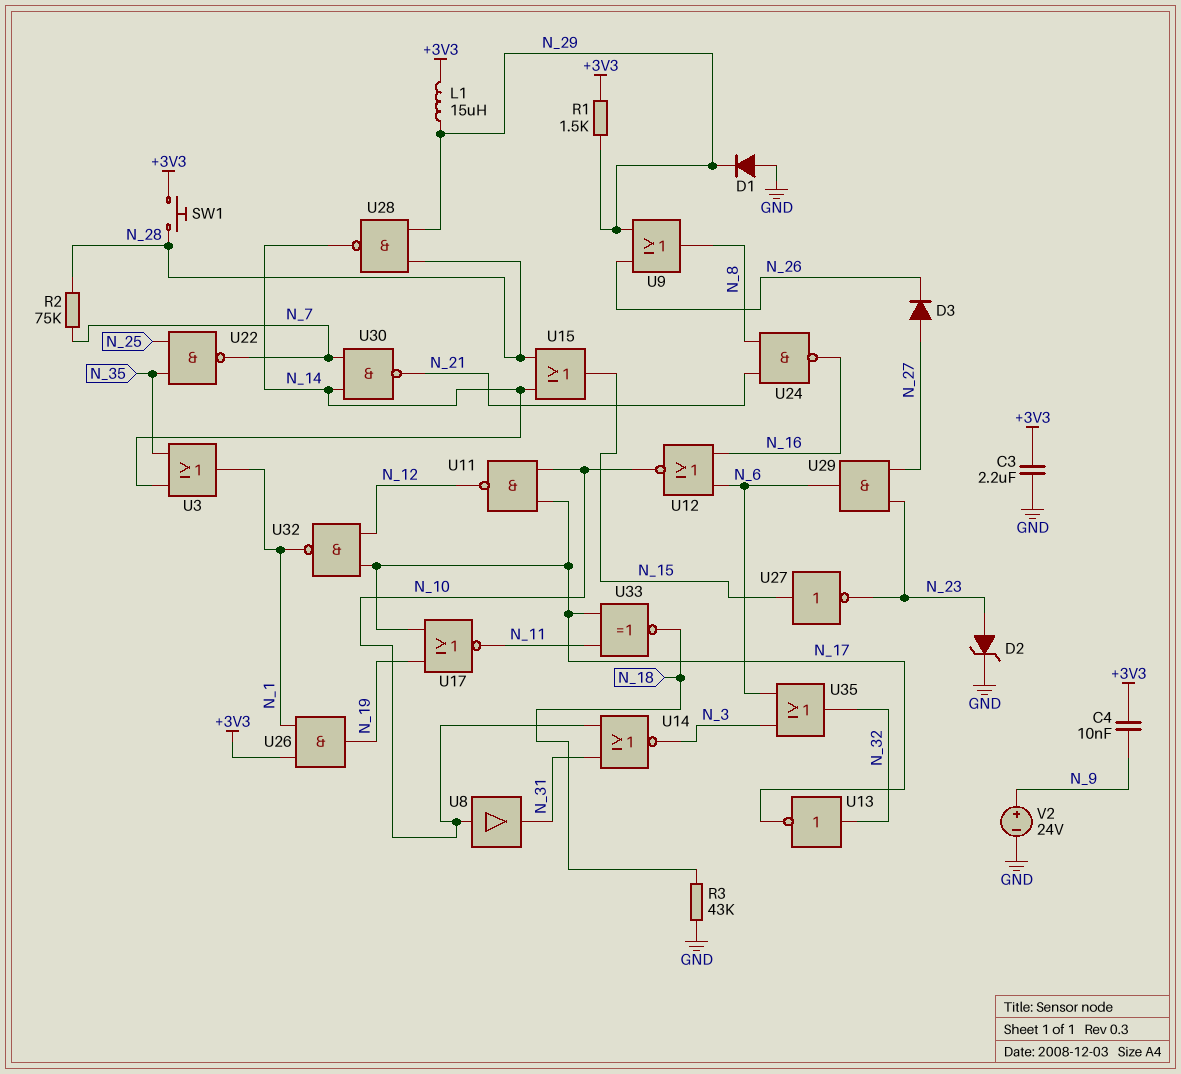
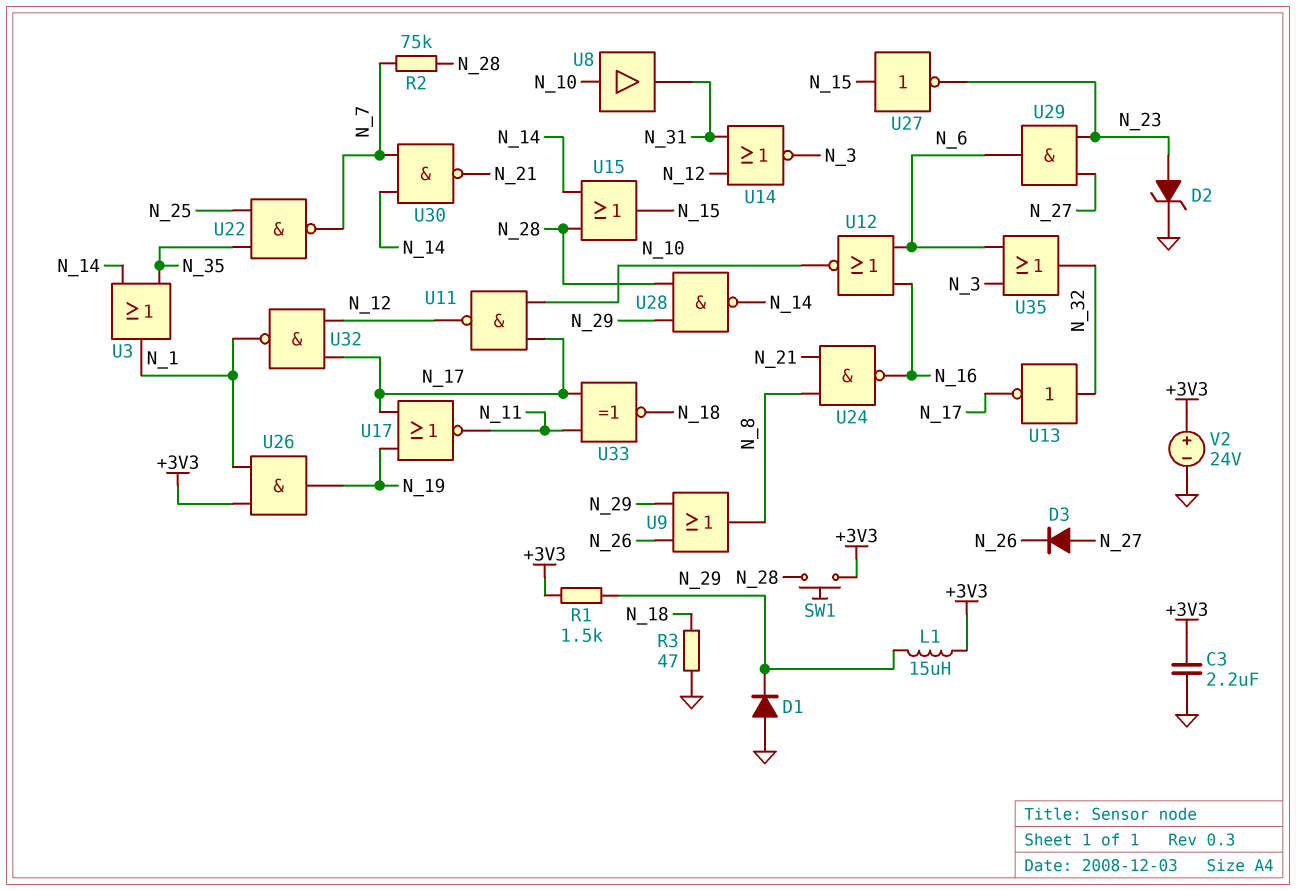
C4: 10nF (+3V3, N_9) -> none
R3: 43k (GND, N_18) -> 47 (GND, N_18)
U14: NOR (in N_10, in N_31, out N_3) -> NOR (in N_12, in N_31, out N_3)
V2: 24V (plus N_9, minus GND) -> 24V (plus +3V3, minus GND)

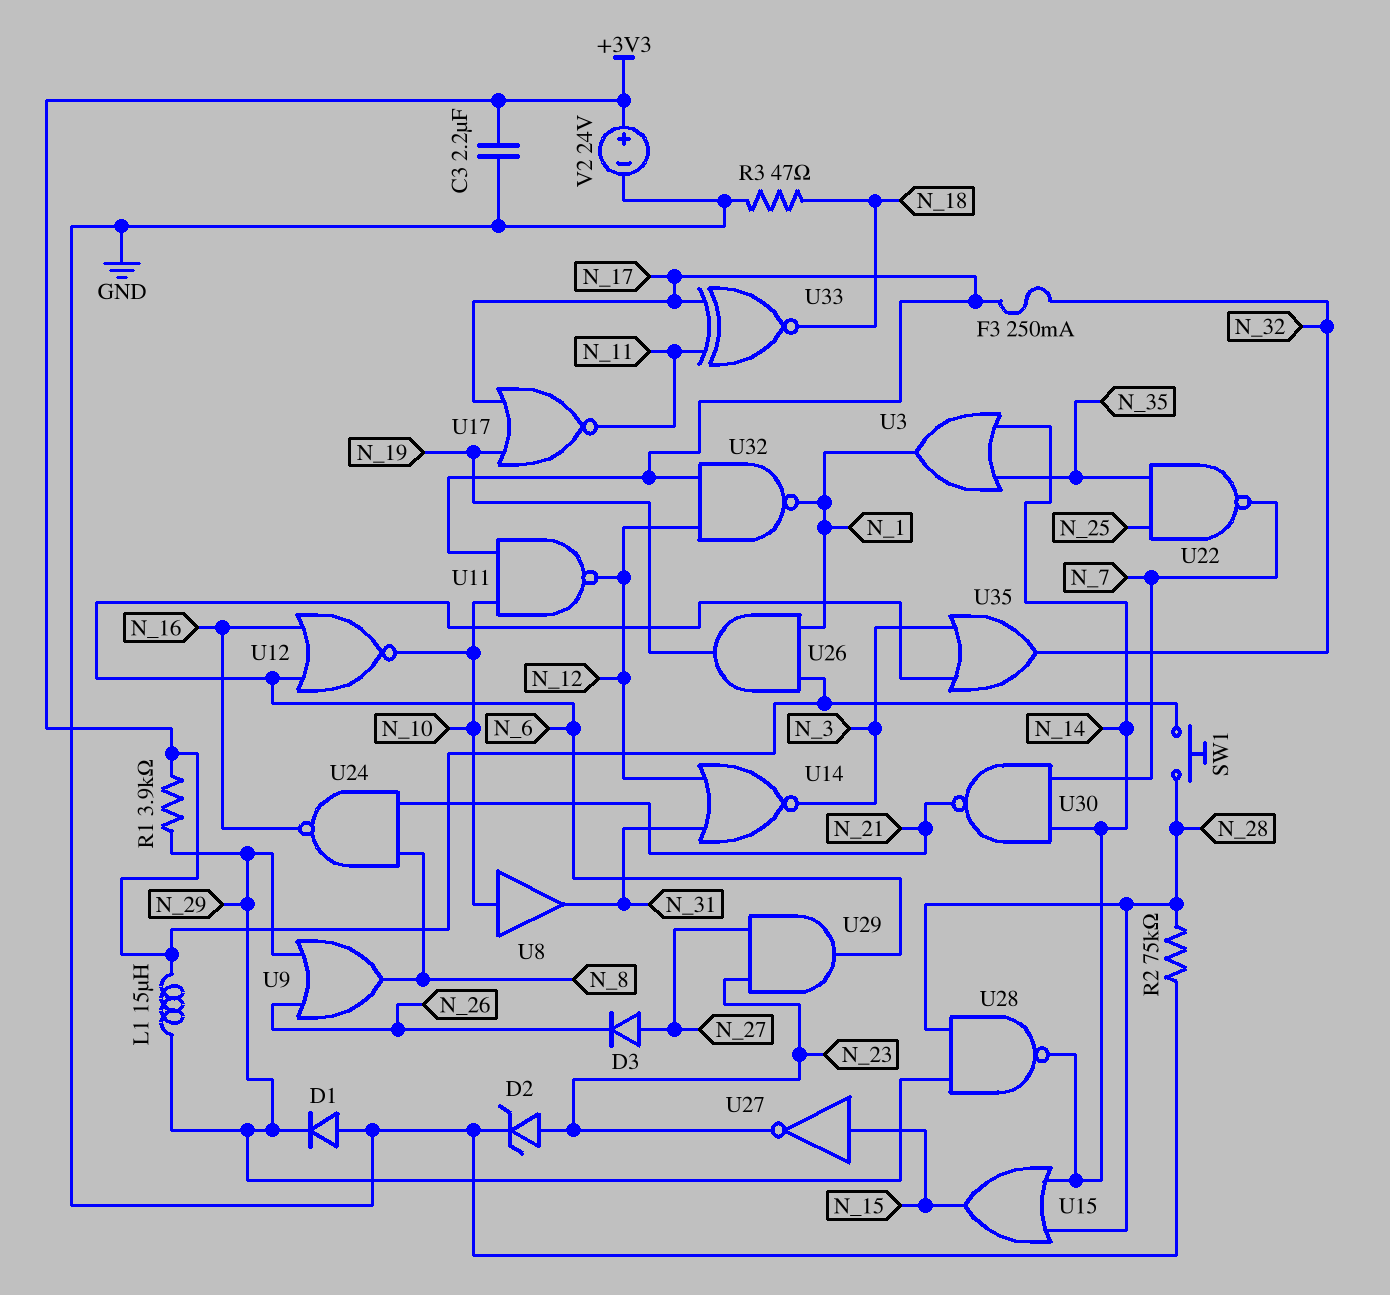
F3: none -> 250mA (N_17, N_32)
R1: 1.5k (+3V3, N_29) -> 3.9k (+3V3, N_29)
R2: 75k (N_7, N_28) -> 75k (GND, N_28)
U13: NOT (in N_32, out N_17) -> none

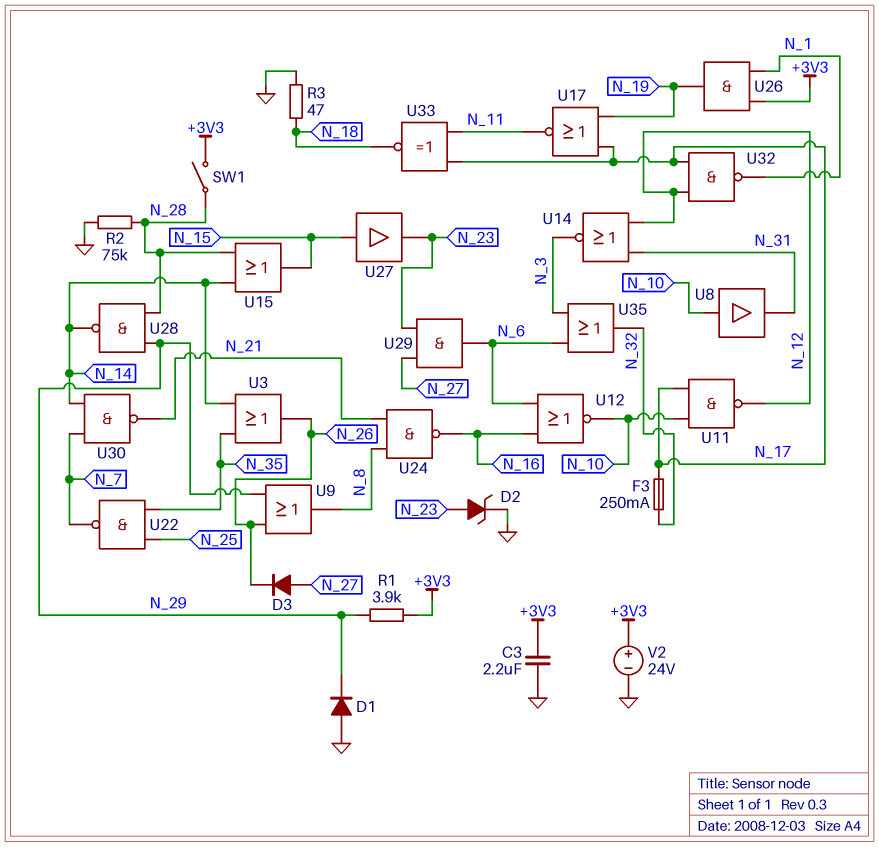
L1: 15uH (+3V3, N_29) -> none
SW1: button (+3V3, N_28) -> switch (+3V3, N_28)
U3: OR (in N_14, in N_35, out N_1) -> OR (in N_14, in N_35, out N_26)
U27: NOT (in N_15, out N_23) -> buffer (in N_15, out N_23)

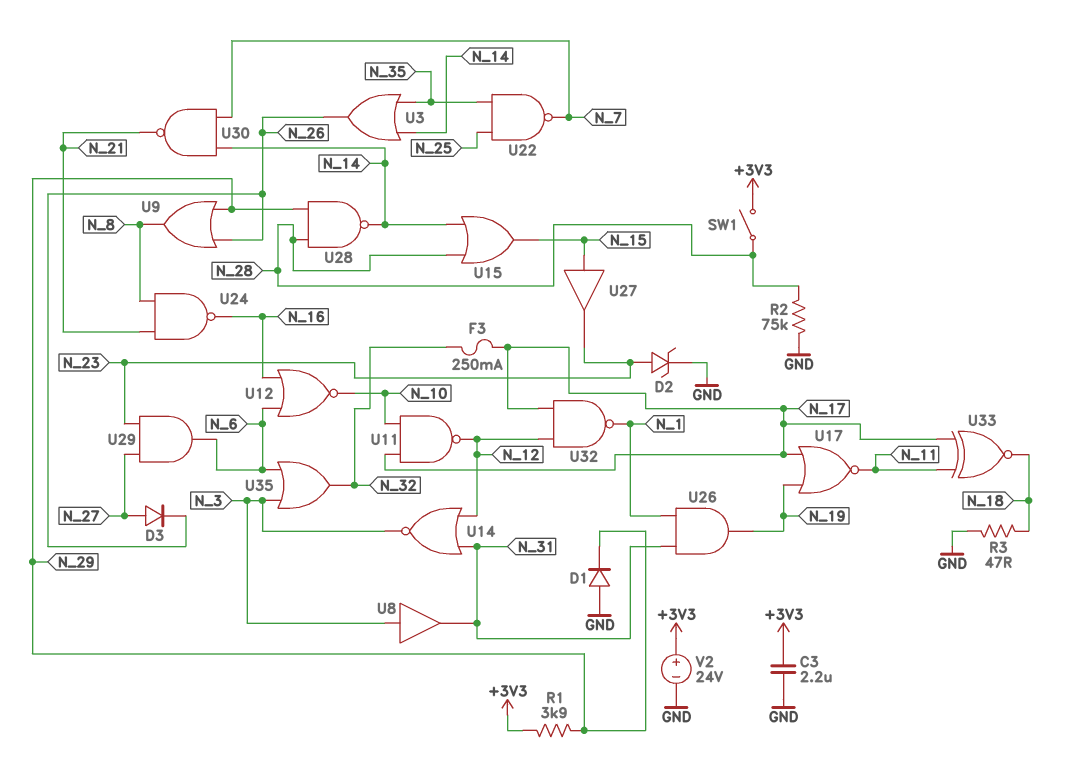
U8: buffer (in N_10, out N_31) -> buffer (in N_3, out N_31)
U26: AND (in +3V3, in N_1, out N_19) -> AND (in N_1, in N_31, out N_19)

